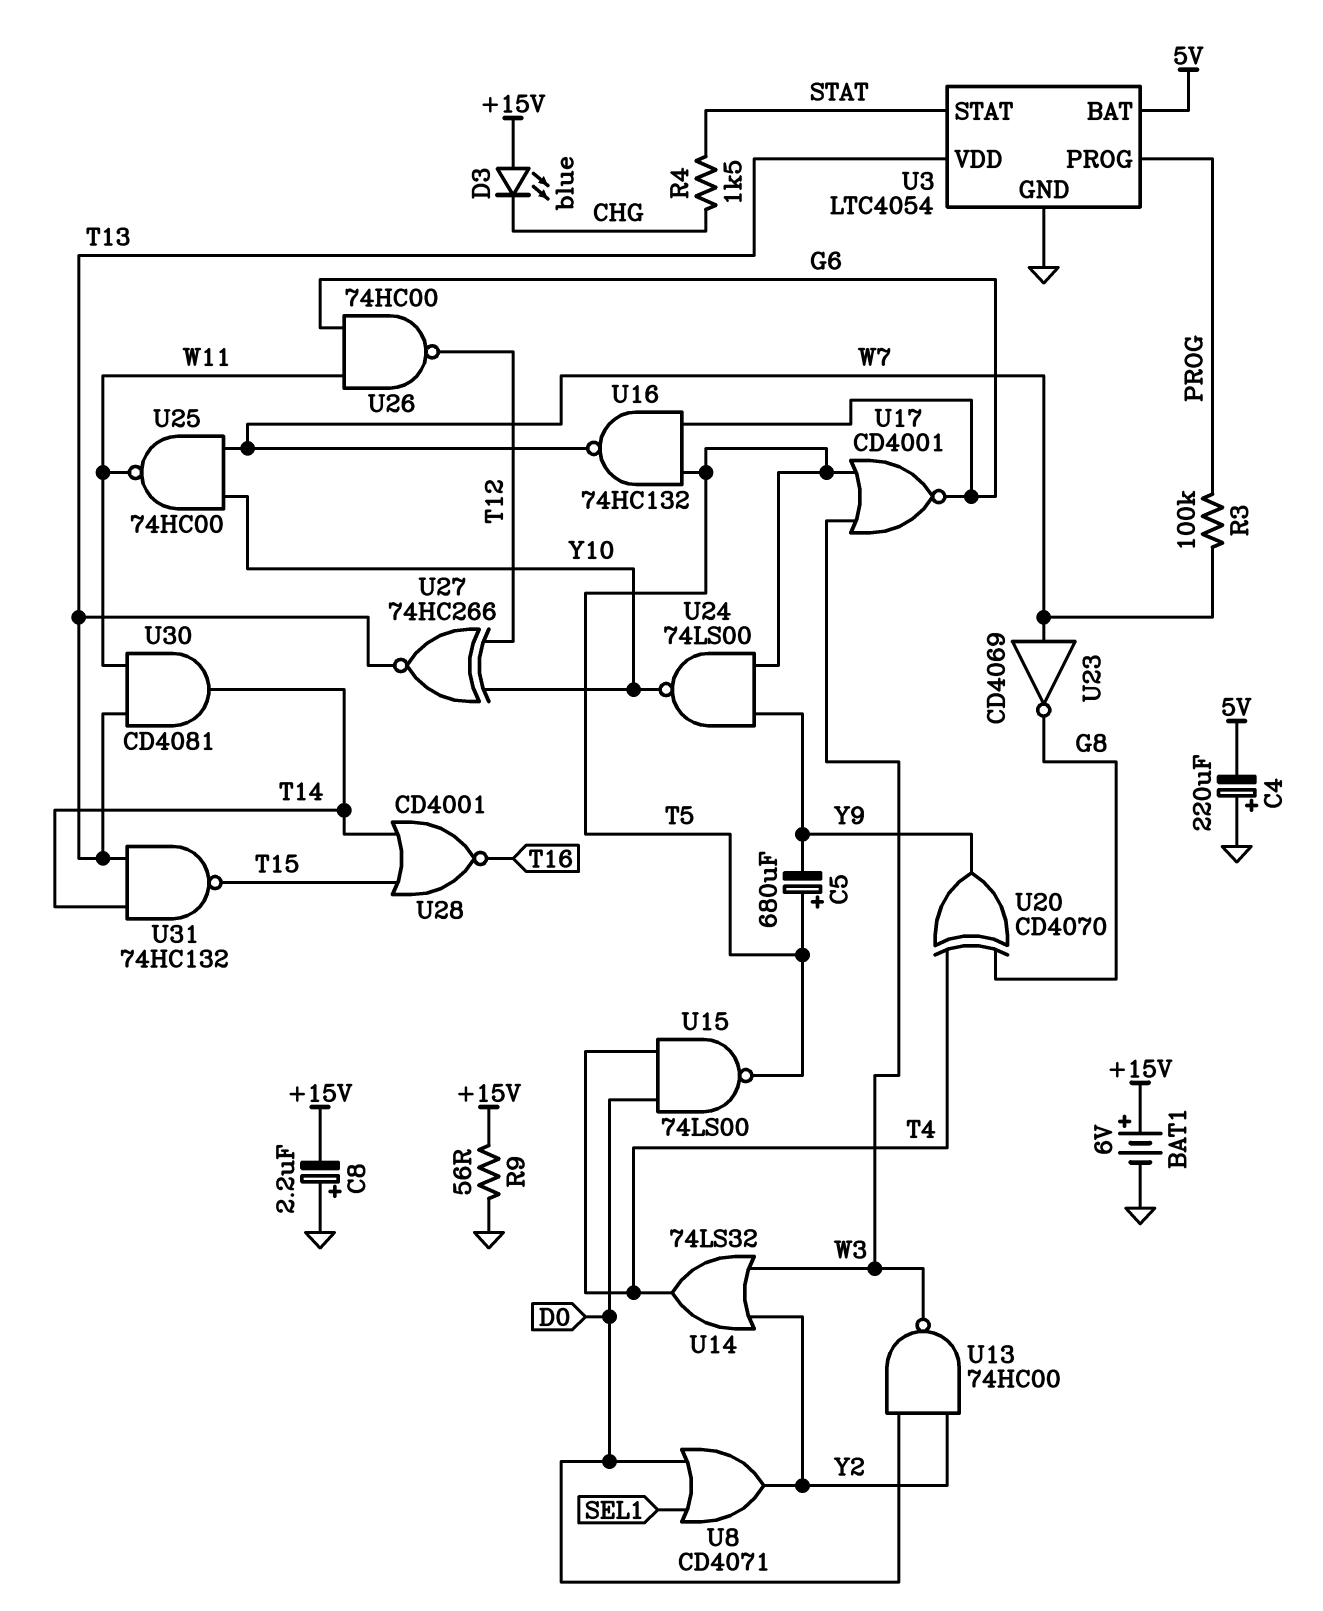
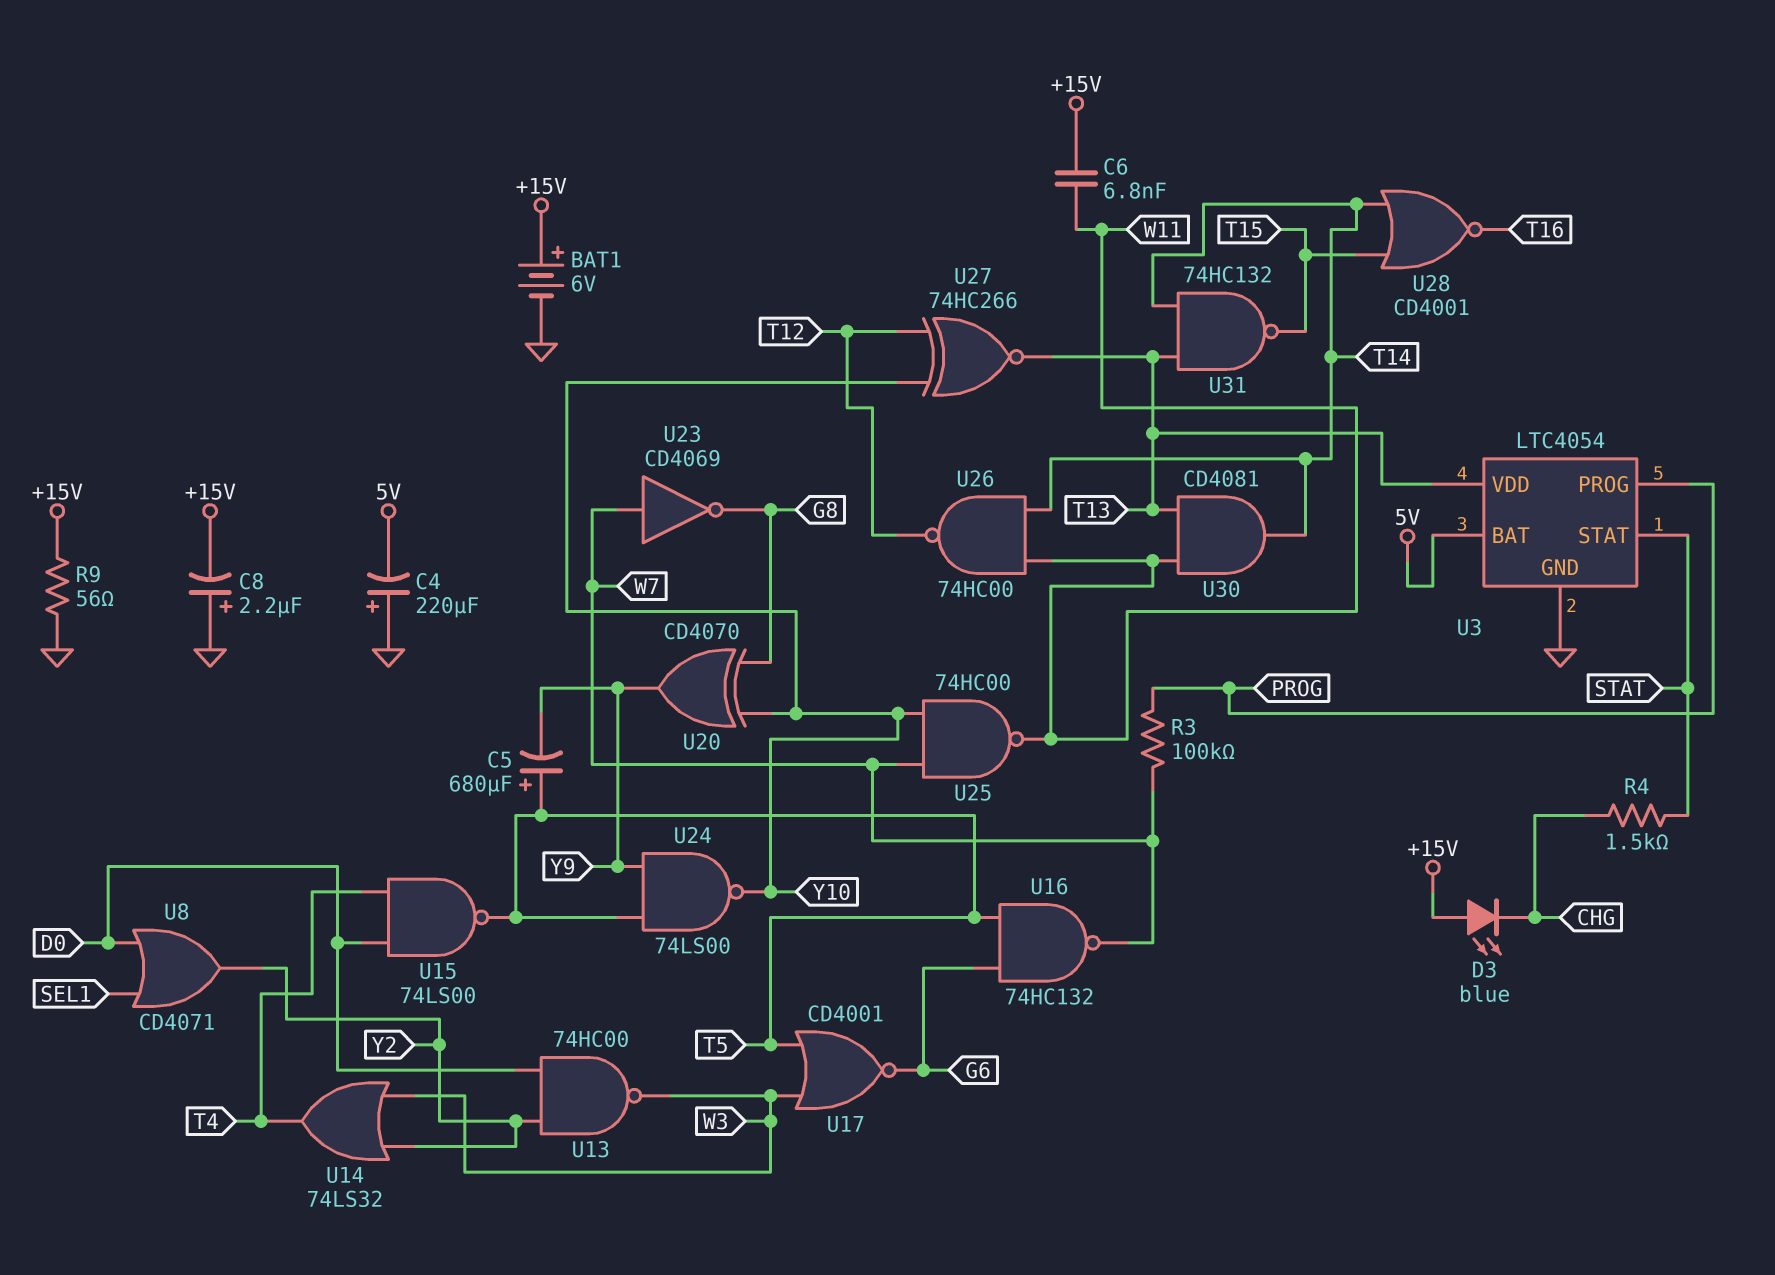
C6: none -> 6.8nF (+15V, W11)
U20: XOR CD4070 (in G8, in T4, out Y9) -> XOR CD4070 (in G8, in Y10, out Y9)
U26: NAND 74HC00 (in G6, in W11, out T12) -> NAND 74HC00 (in T14, in W11, out T12)

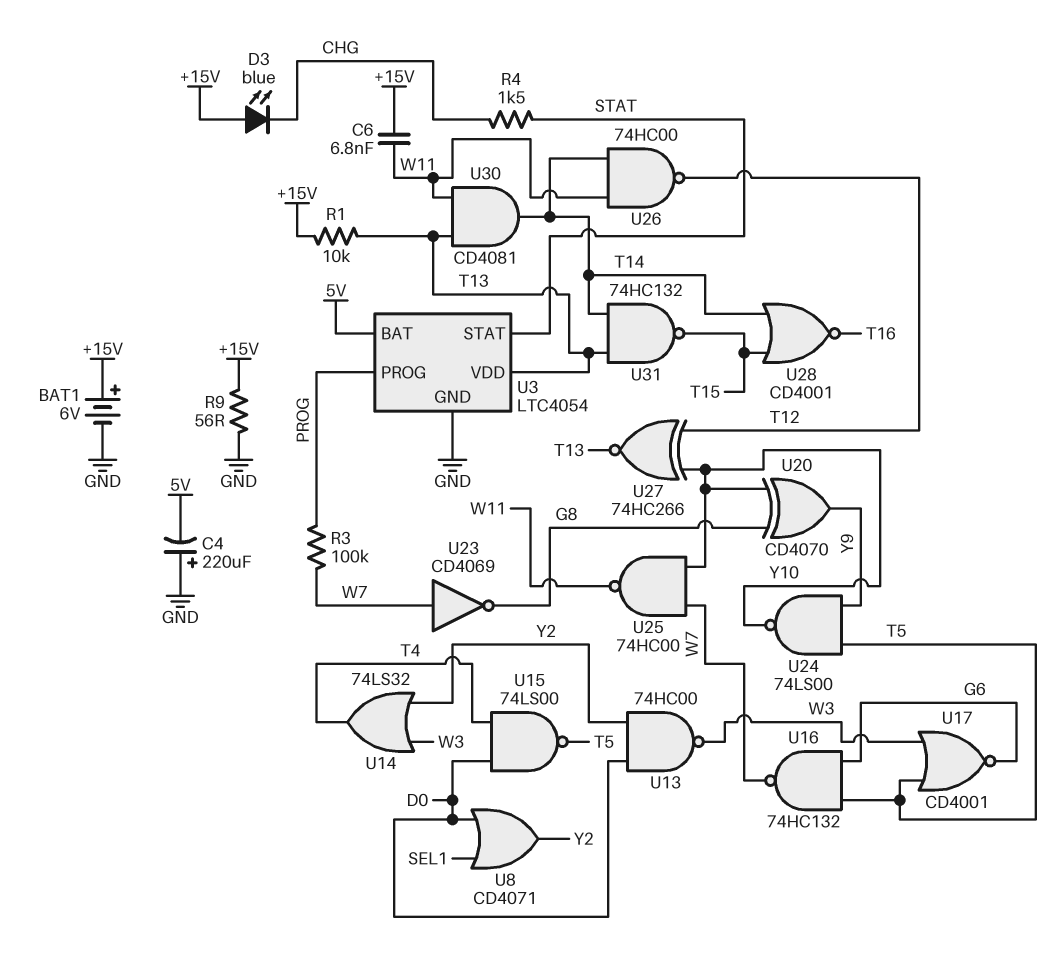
C5: 680uF (plus T5, minus Y9) -> none
C8: 2.2uF (plus GND, minus +15V) -> none
R1: none -> 10k (+15V, T13)

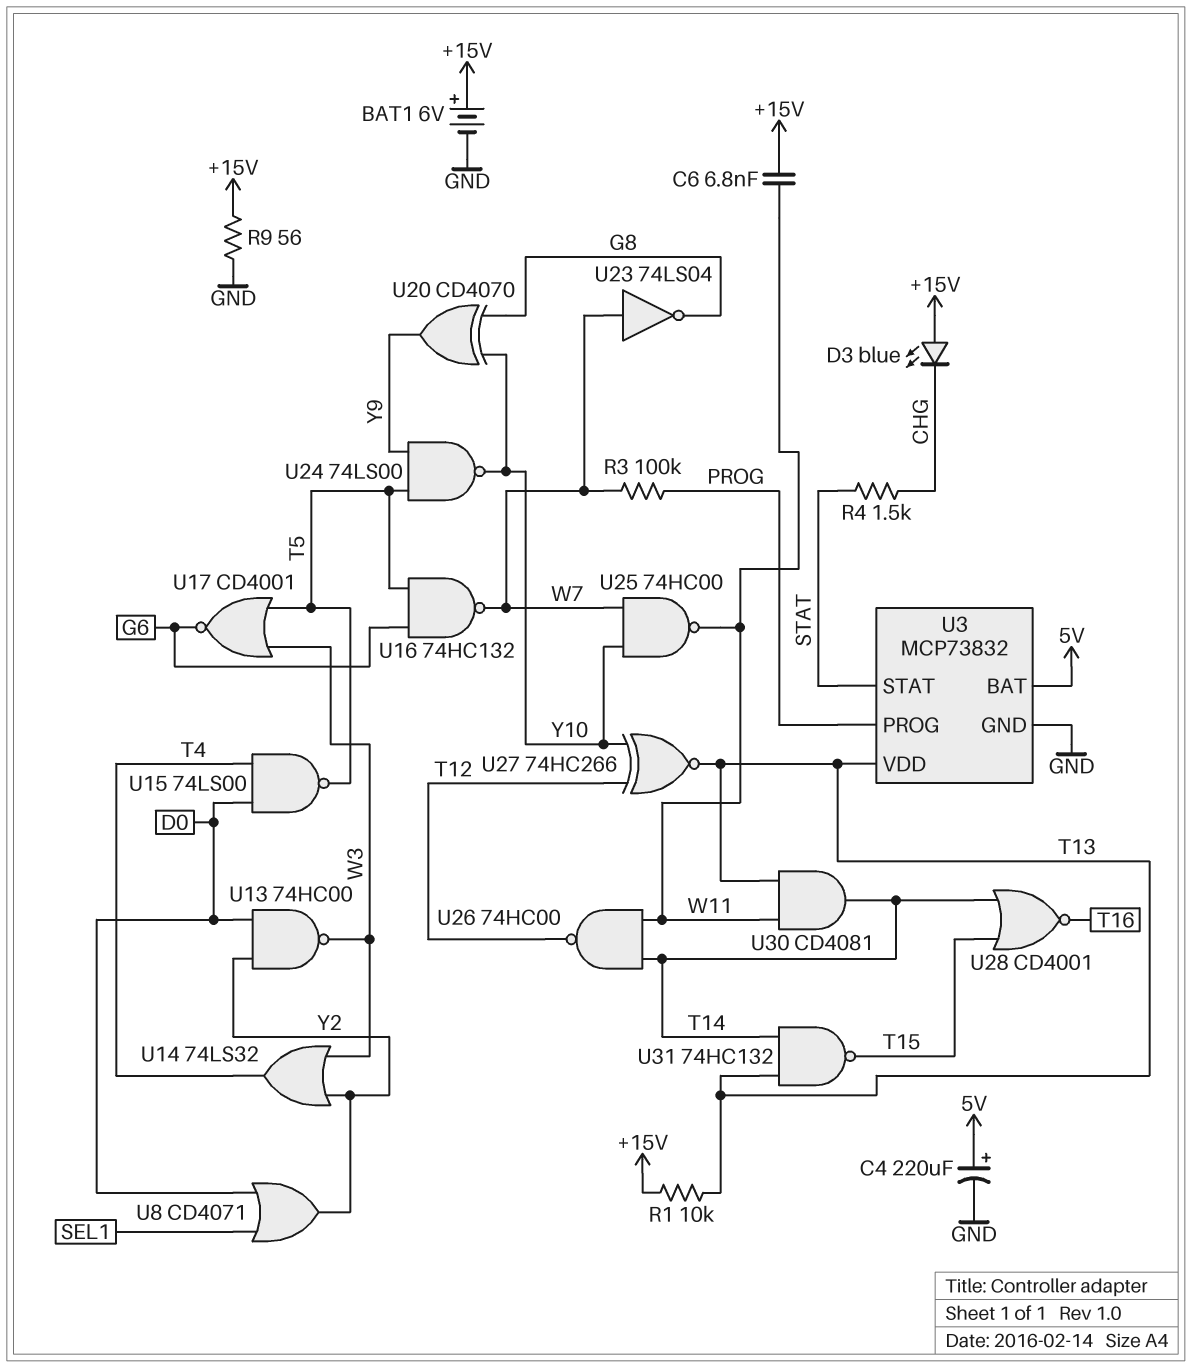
C4: 220uF (plus GND, minus 5V) -> 220uF (plus 5V, minus GND)
U3: LTC4054 -> MCP73832
U23: NOT CD4069 (in W7, out G8) -> NOT 74LS04 (in W7, out G8)

